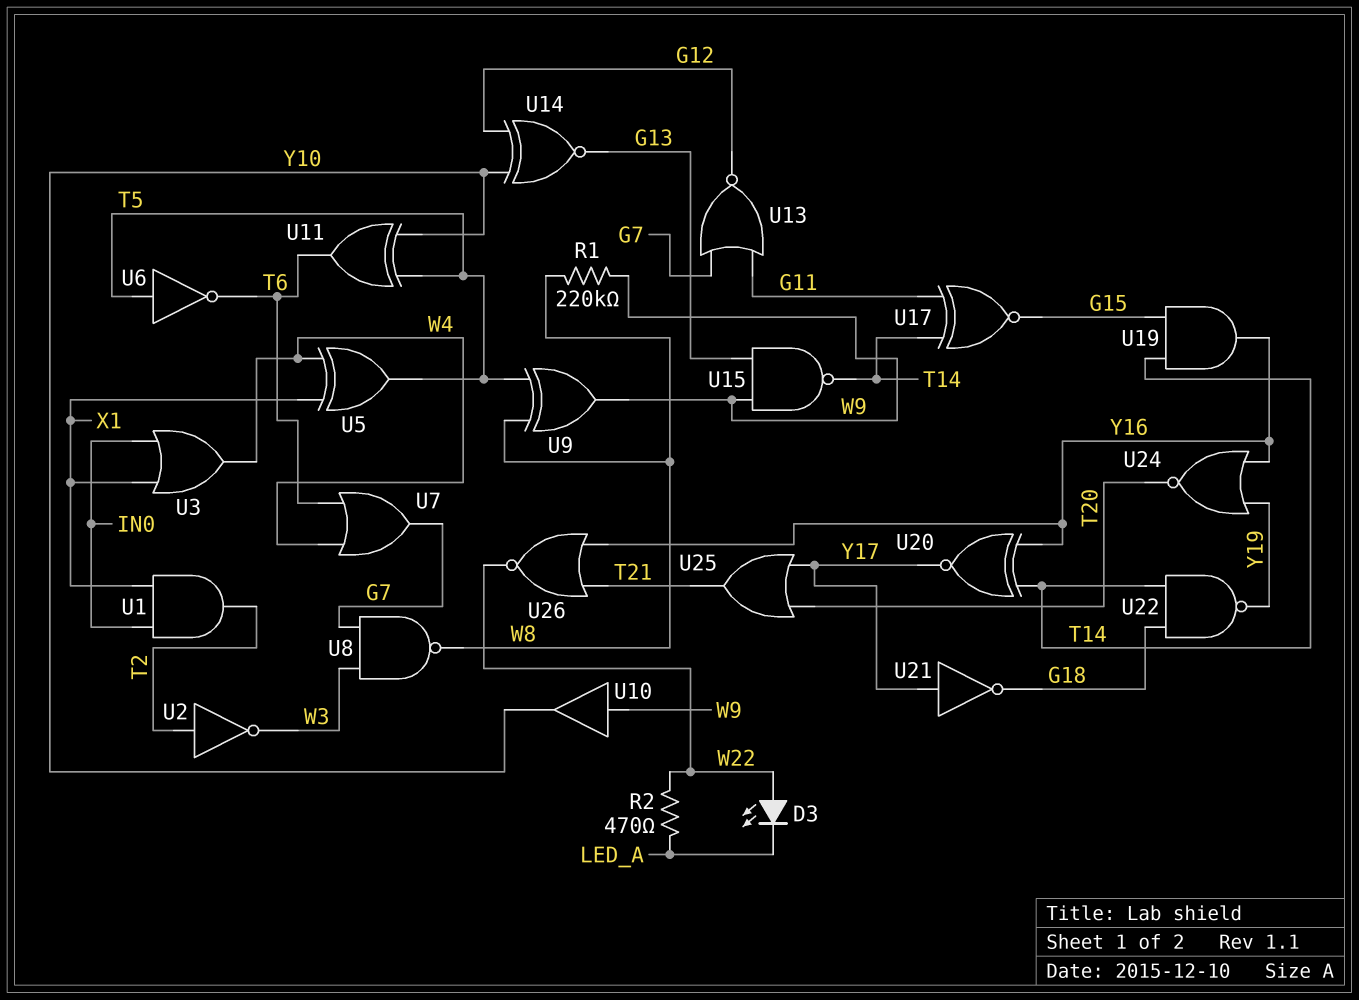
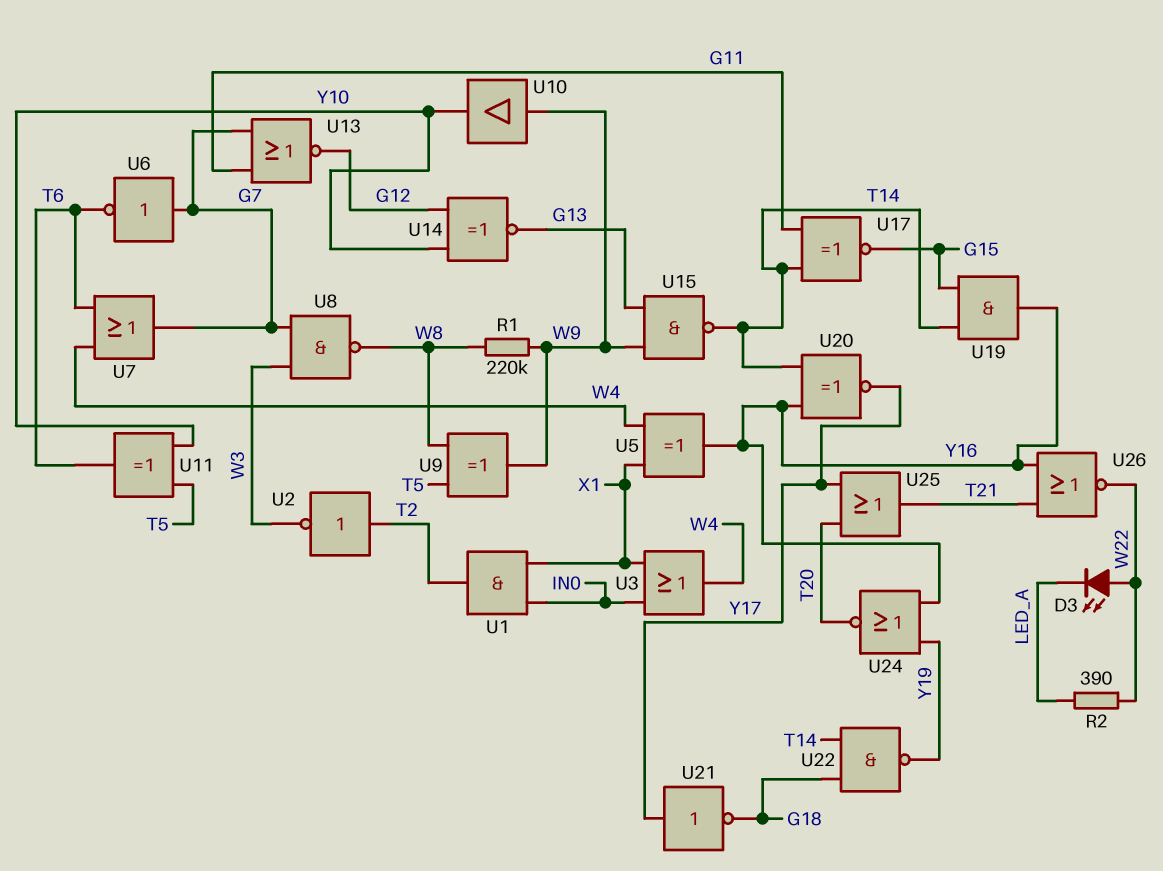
R2: 470 (LED_A, W22) -> 390 (LED_A, W22)
U5: XOR (in W4, in X1, out T5) -> XOR (in W4, in X1, out Y16)
U6: NOT (in T5, out T6) -> NOT (in G7, out T6)

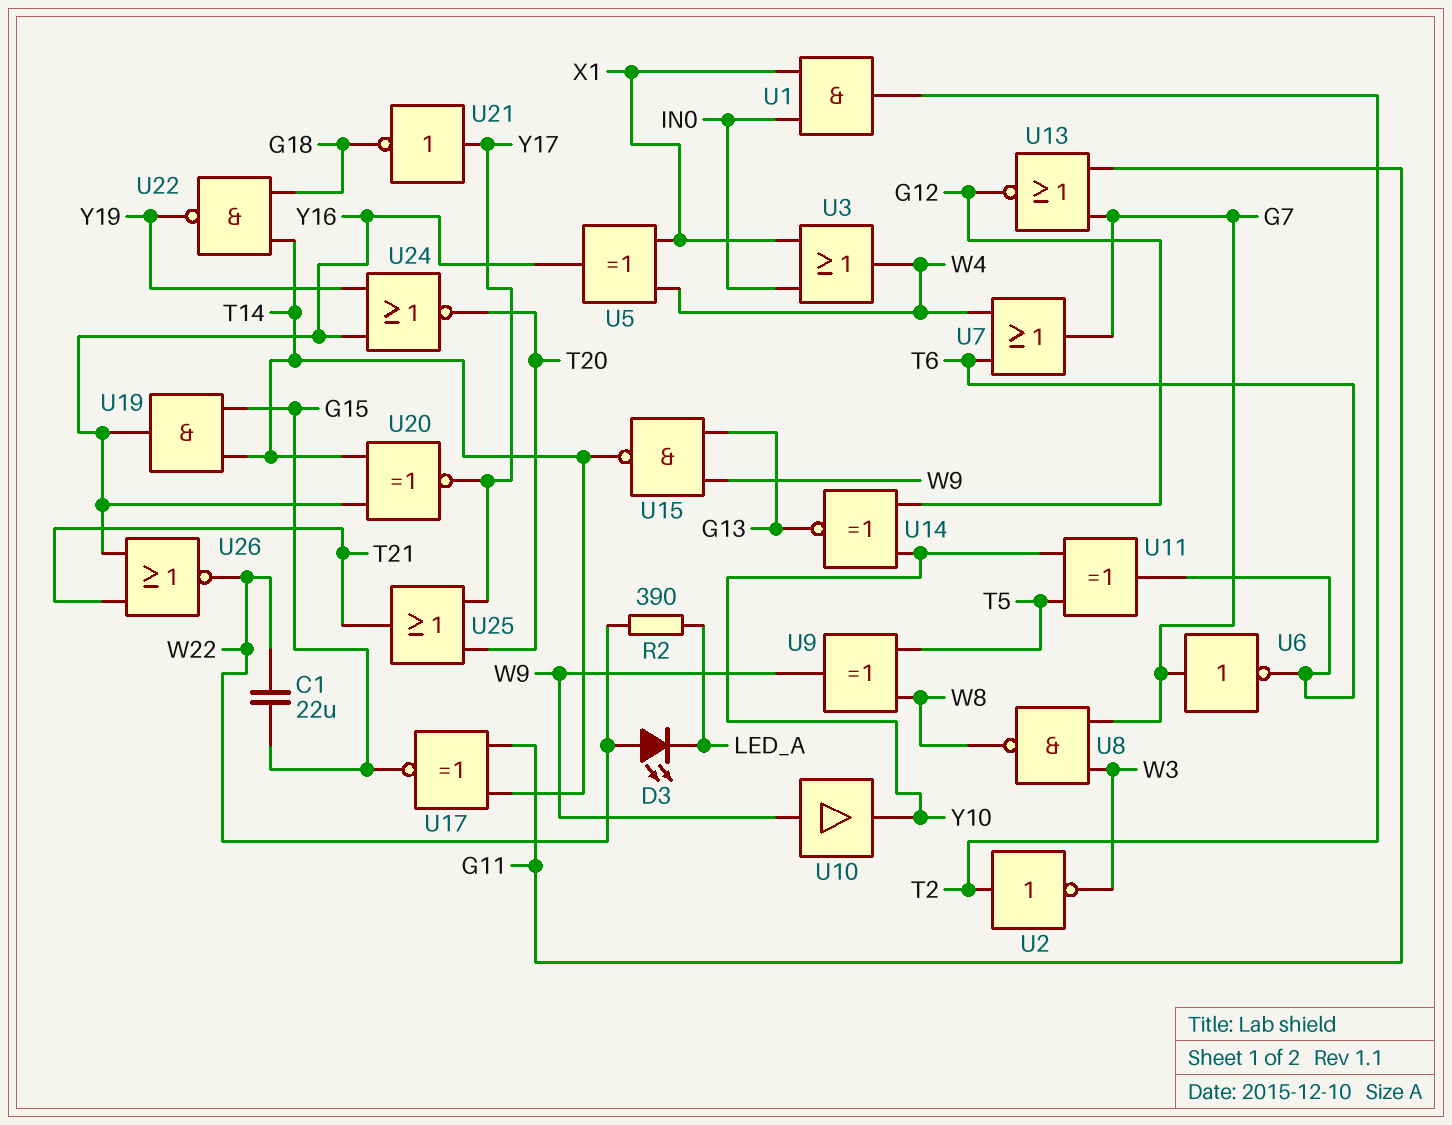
C1: none -> 22uF (G15, W22)
R1: 220k (W8, W9) -> none

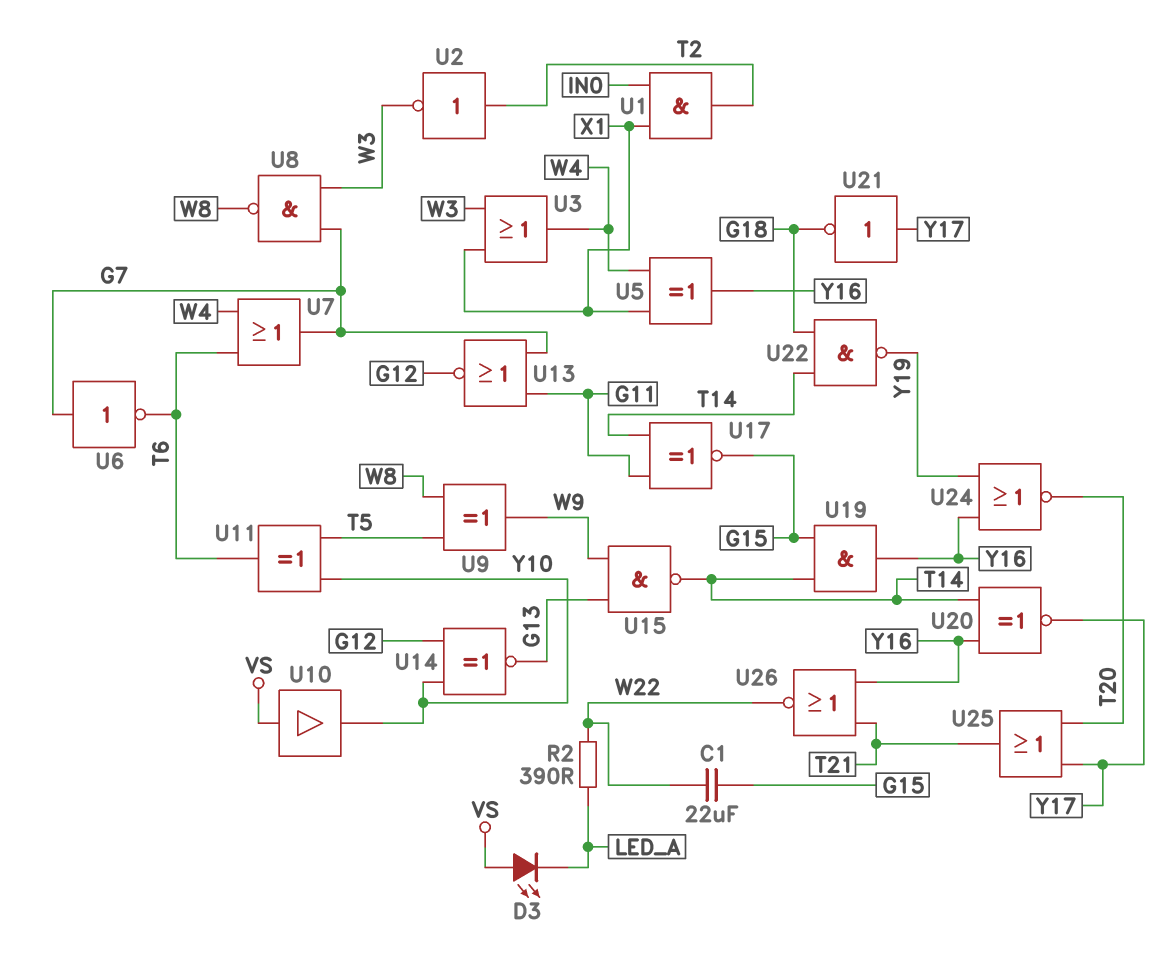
D3: LED (A W22, K LED_A) -> LED (A VS, K LED_A)
U3: OR (in IN0, in X1, out W4) -> OR (in W3, in X1, out W4)
U10: buffer (in W9, out Y10) -> buffer (in VS, out Y10)

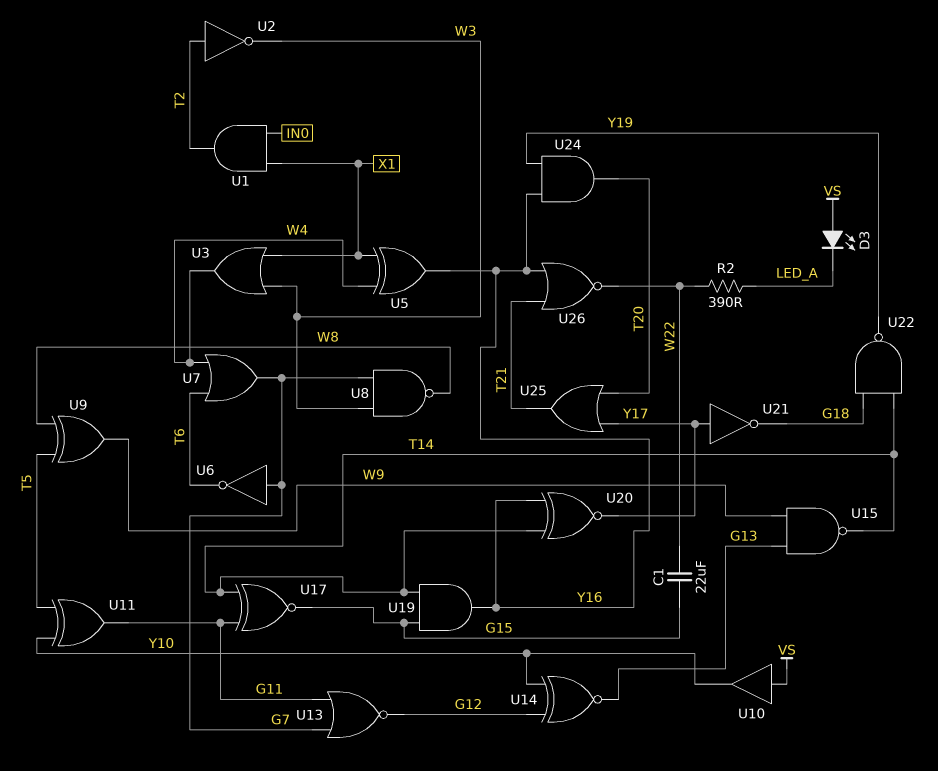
U11: XOR (in T5, in Y10, out T6) -> XOR (in T5, in Y10, out G11)
U24: NOR (in Y16, in Y19, out T20) -> AND (in Y16, in Y19, out T20)

